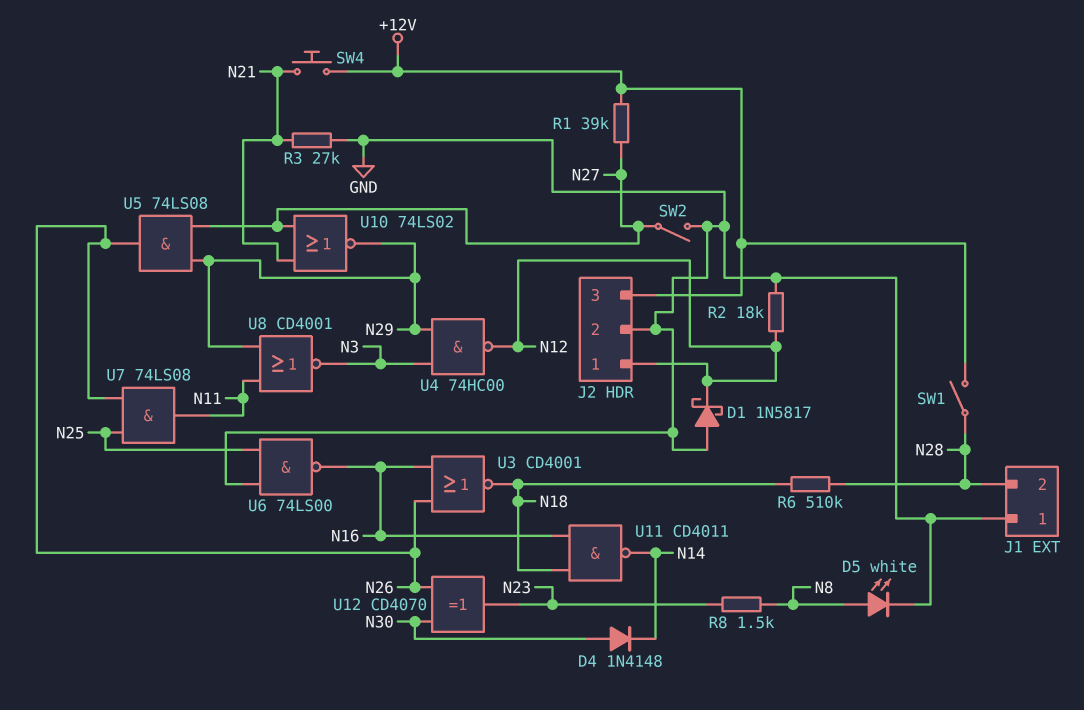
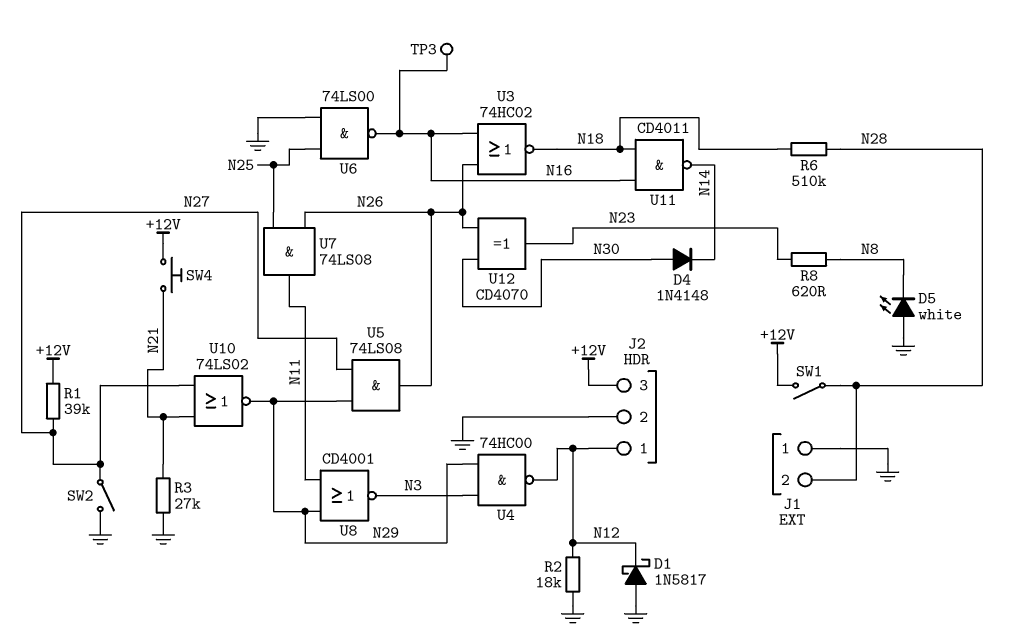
D5: LED white (A N8, K GND) -> LED white (A GND, K N8)
R8: 1.5k (N8, N23) -> 620 (N8, N23)
TP3: none -> test point (N16)
U3: NOR CD4001 (in N16, in N26, out N18) -> NOR 74HC02 (in N16, in N26, out N18)

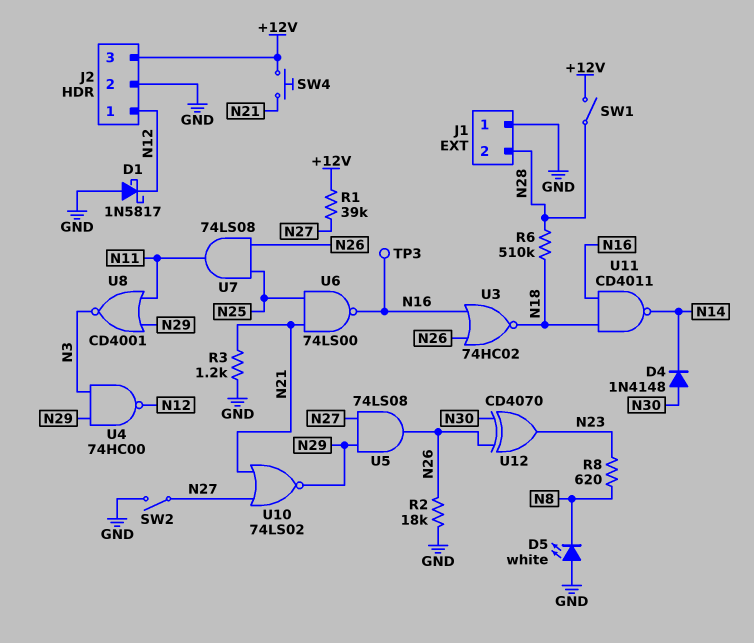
R2: 18k (GND, N12) -> 18k (GND, N26)
R3: 27k (GND, N21) -> 1.2k (GND, N21)
U6: NAND 74LS00 (in GND, in N25, out N16) -> NAND 74LS00 (in N21, in N25, out N16)

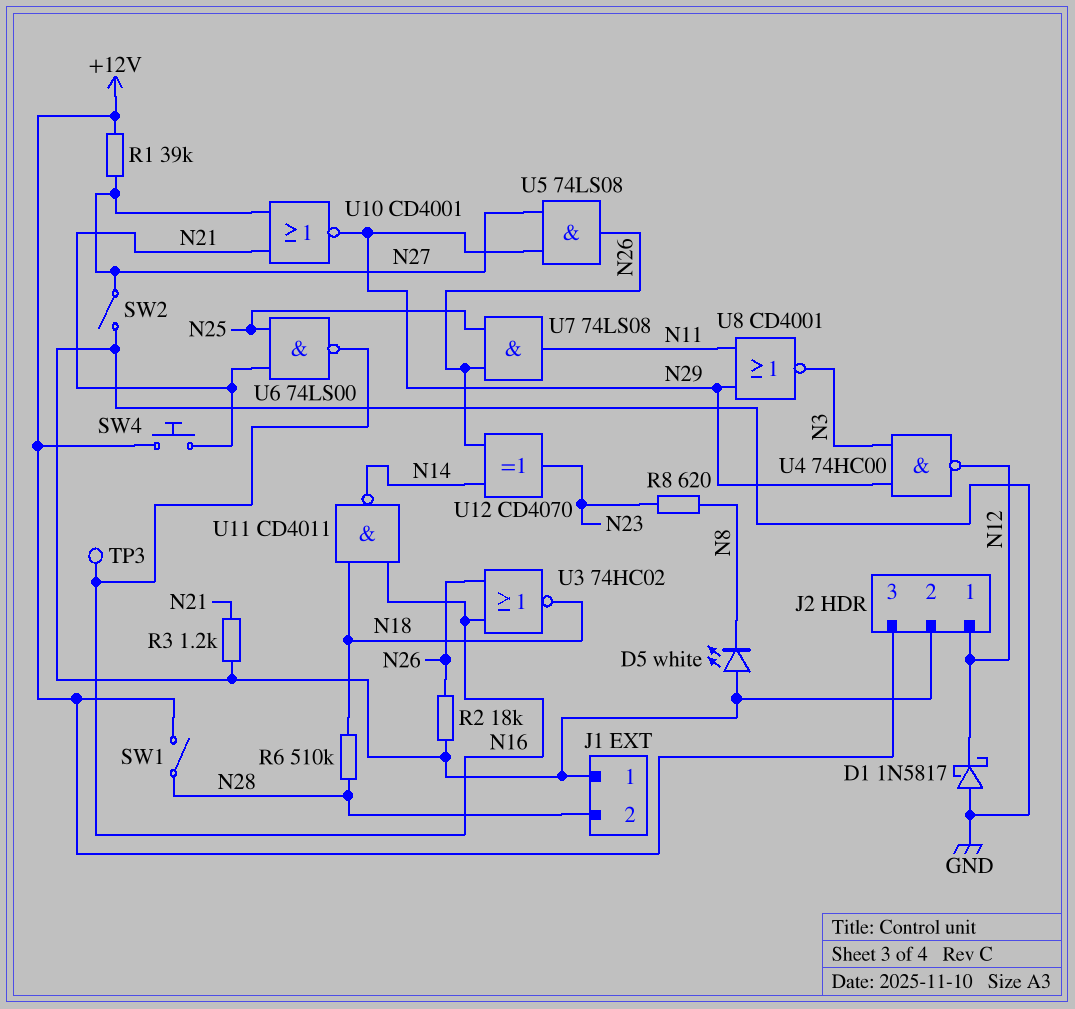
D4: diode 1N4148 (A N30, K N14) -> none
U10: NOR 74LS02 (in N21, in N27, out N29) -> NOR CD4001 (in N21, in N27, out N29)
U12: XOR CD4070 (in N26, in N30, out N23) -> XOR CD4070 (in N14, in N26, out N23)

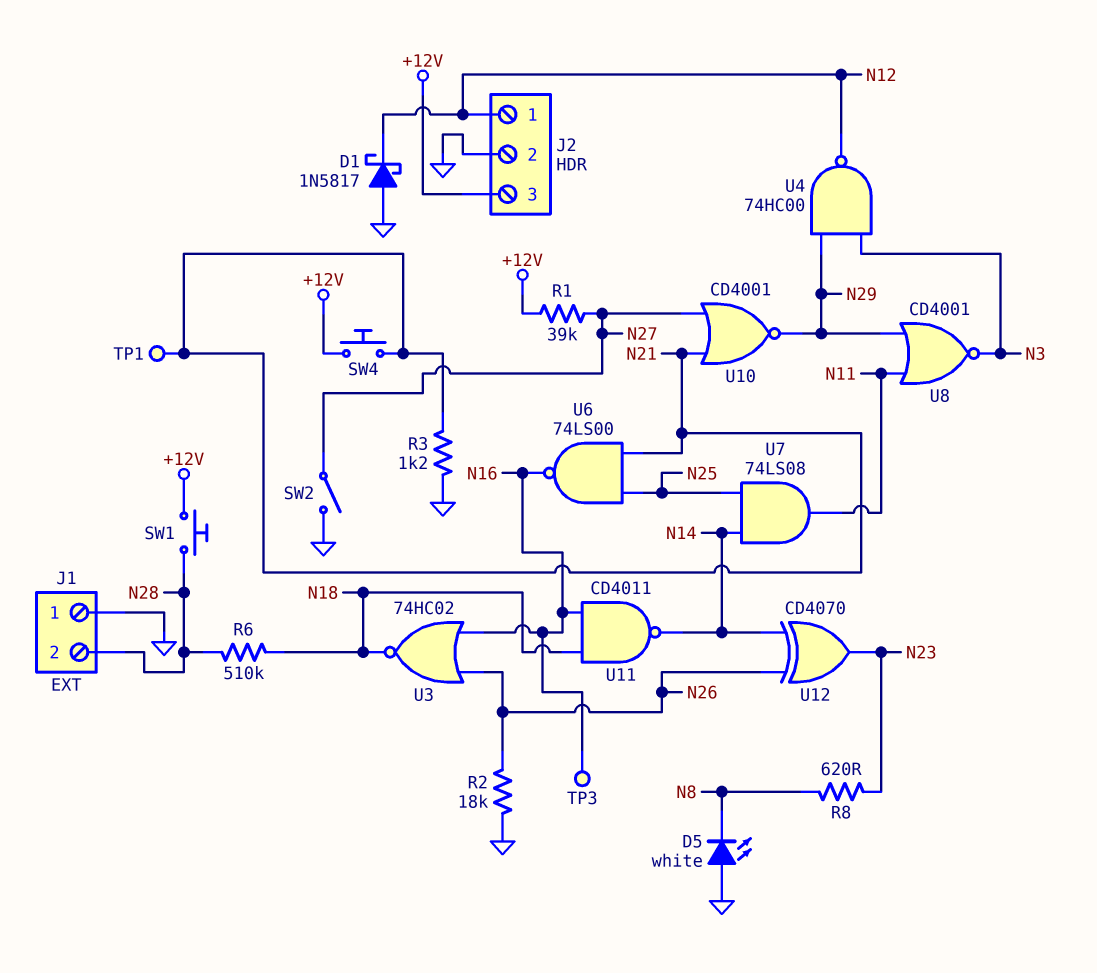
SW1: switch (+12V, N28) -> button (+12V, N28)
TP1: none -> test point (N21)
U5: AND 74LS08 (in N27, in N29, out N26) -> none
U7: AND 74LS08 (in N25, in N26, out N11) -> AND 74LS08 (in N14, in N25, out N11)

